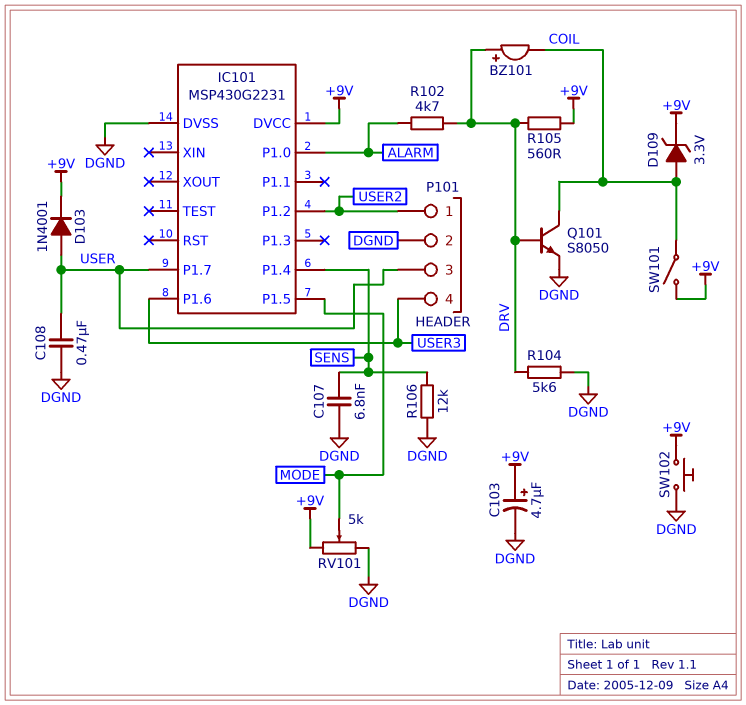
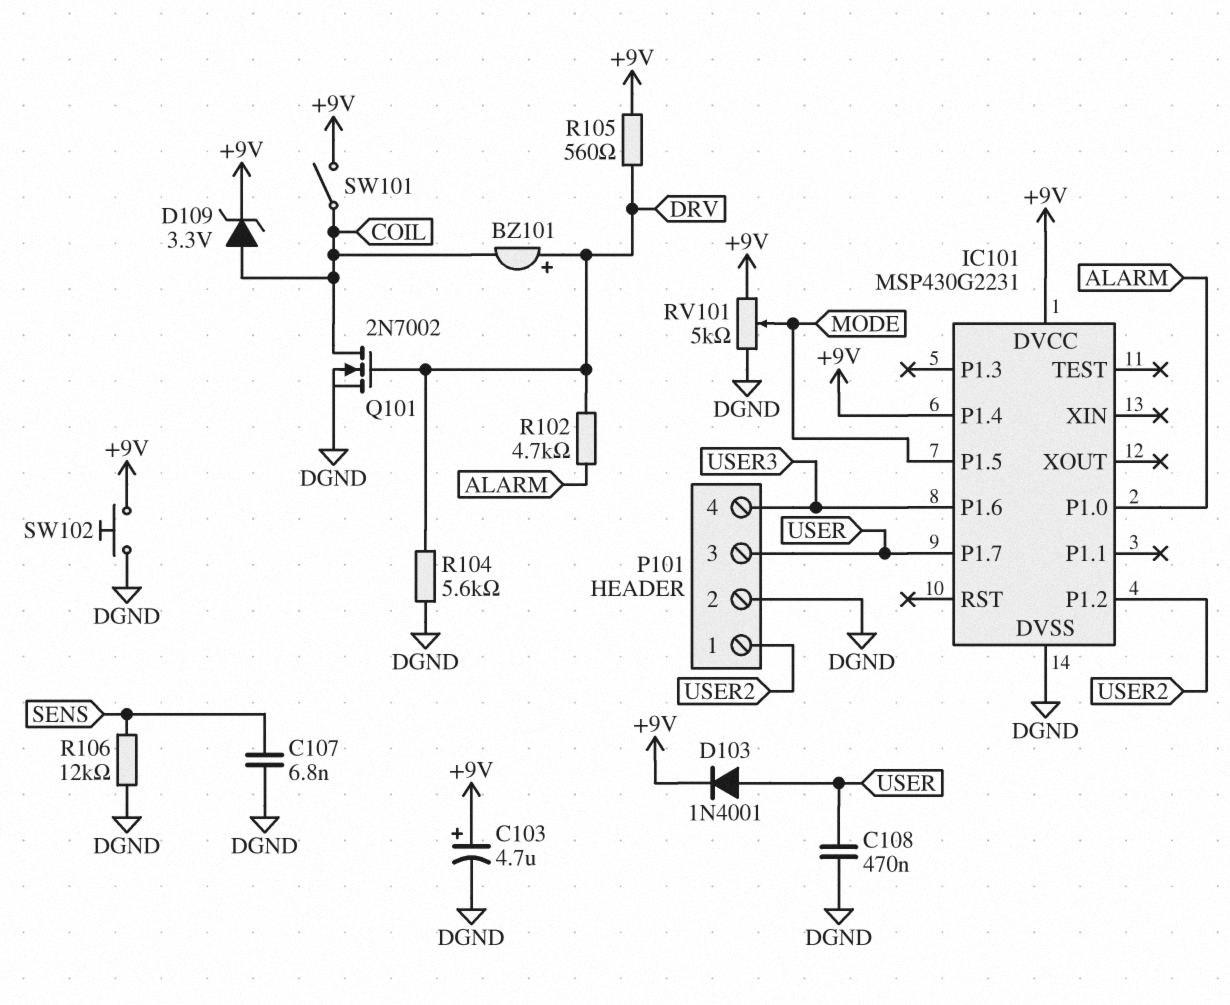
IC101 pin P1.4: SENS -> +9V
Q101: NPN S8050 (B DRV, C COIL, E DGND) -> NMOS 2N7002 (G DRV, D COIL, S DGND)

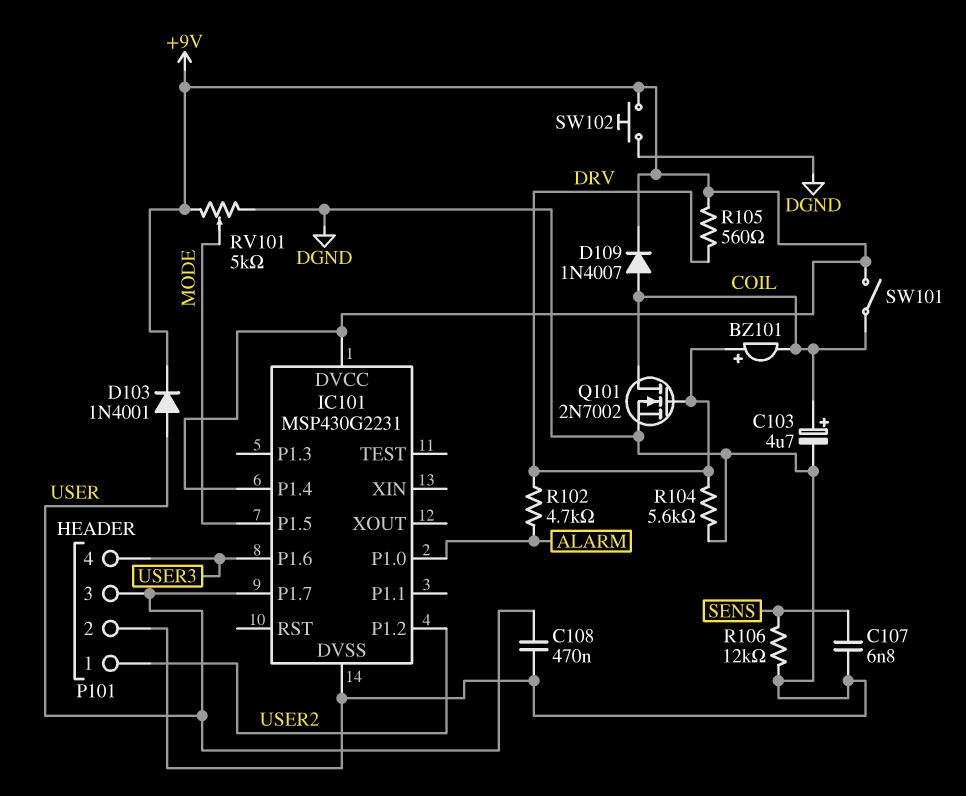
C103: 4.7uF (plus +9V, minus DGND) -> 4.7uF (plus COIL, minus DGND)
D109: zener 3.3V (A COIL, K +9V) -> diode 1N4007 (A COIL, K +9V)

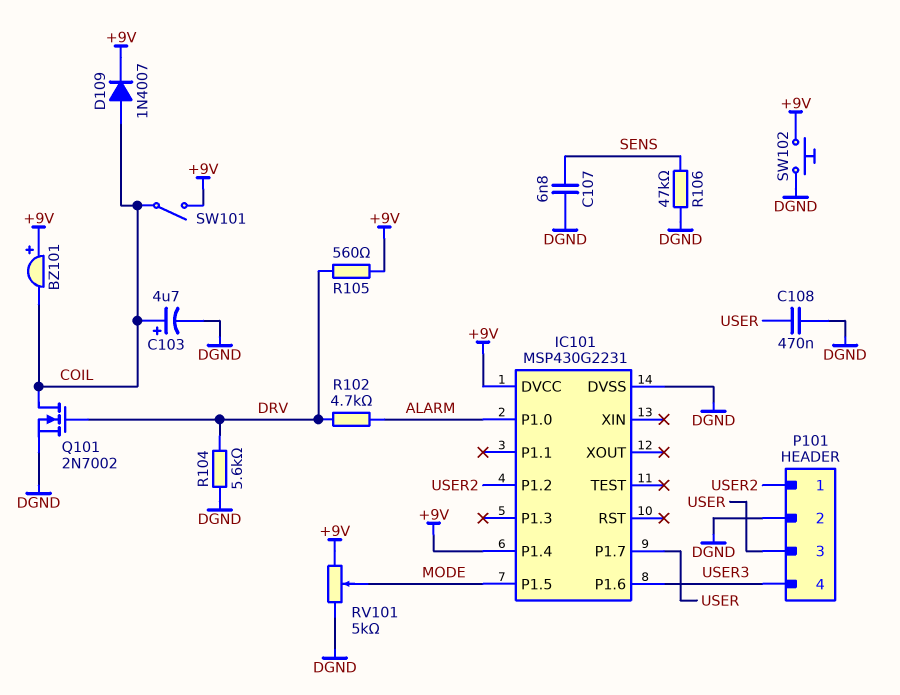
BZ101: buzzer (plus DRV, minus COIL) -> buzzer (plus +9V, minus COIL)
D103: diode 1N4001 (A USER, K +9V) -> none
R106: 12k (DGND, SENS) -> 47k (DGND, SENS)

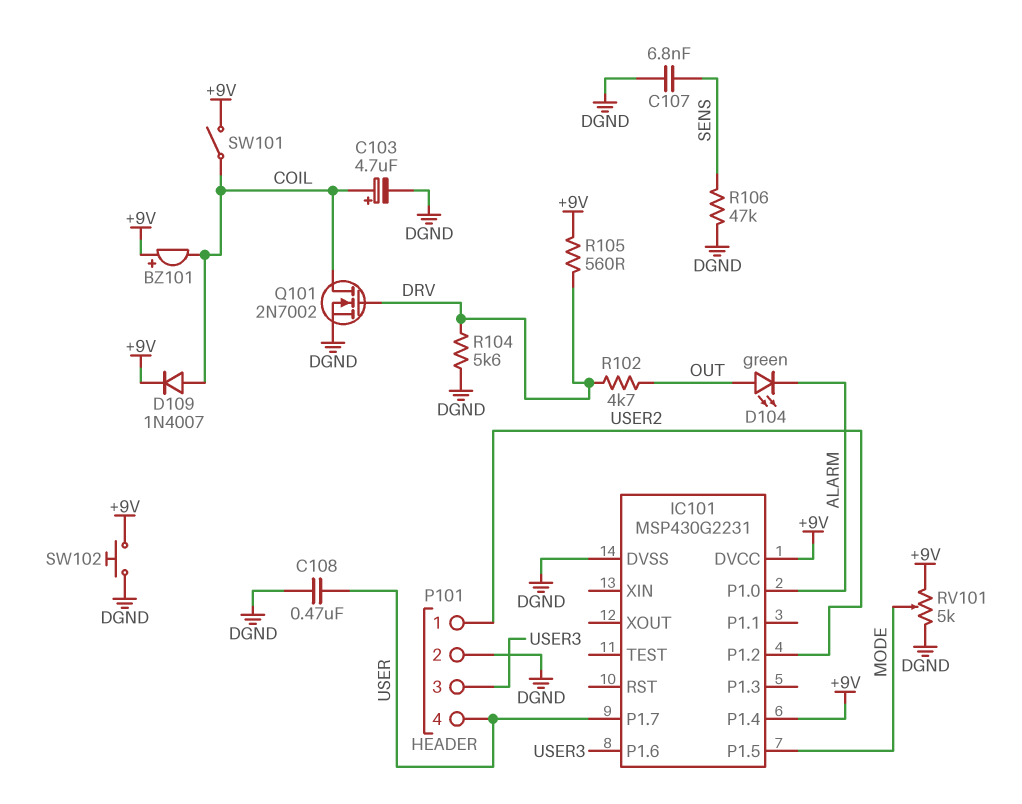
D104: none -> LED green (A OUT, K ALARM)
P101 pin 3: USER -> USER3
P101 pin 4: USER3 -> USER
R102: 4.7k (ALARM, DRV) -> 4.7k (DRV, OUT)

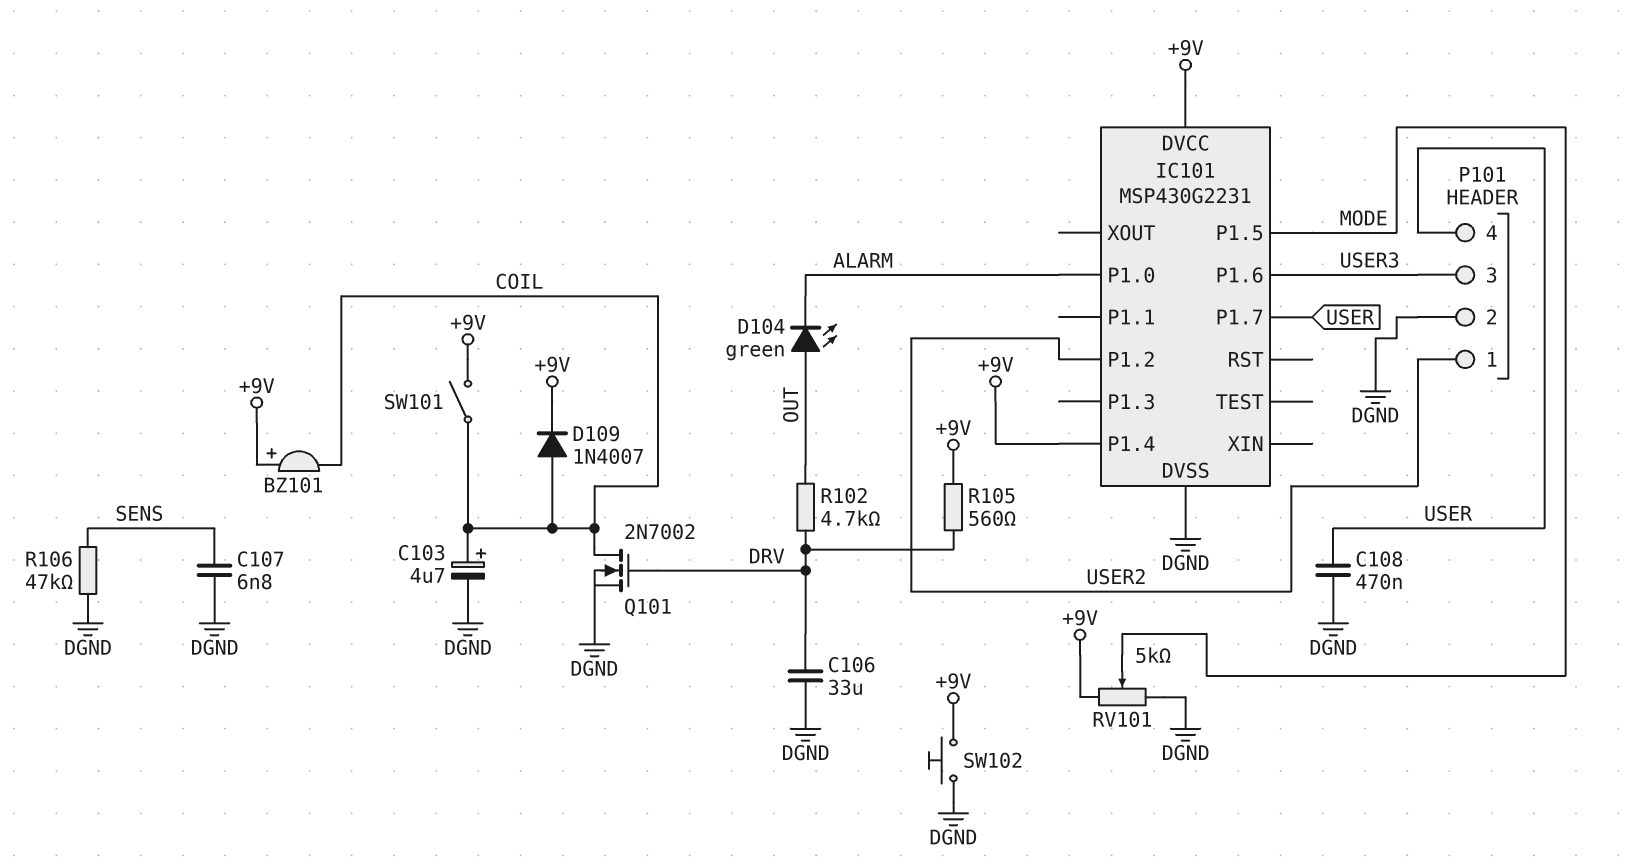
C106: none -> 33uF (DGND, DRV)
R104: 5.6k (DGND, DRV) -> none

